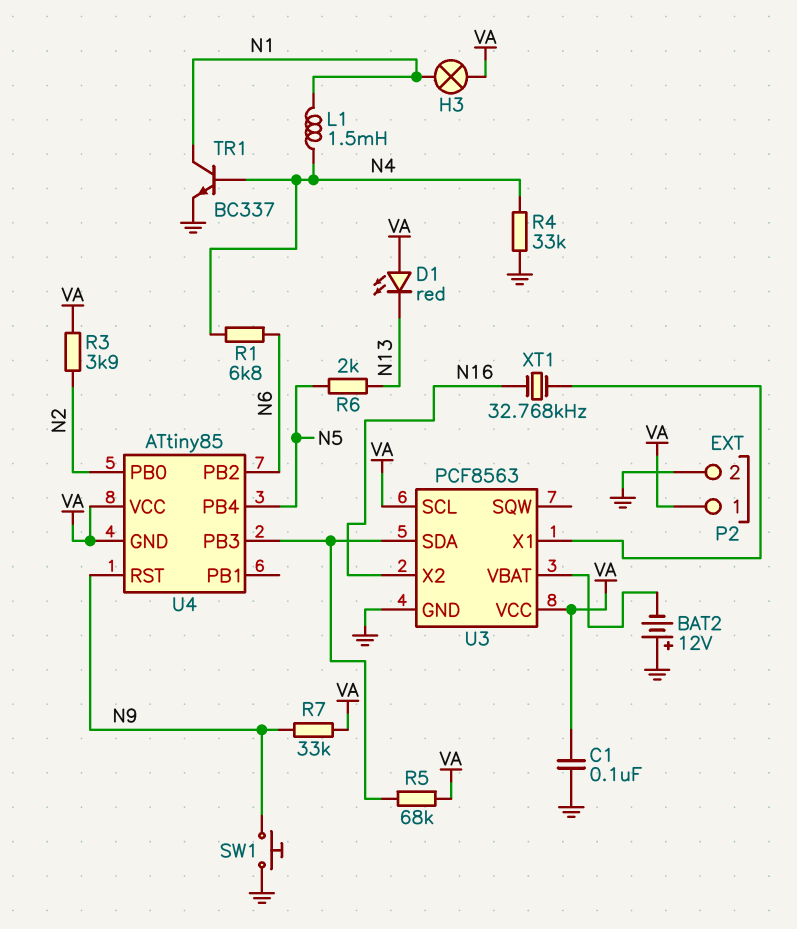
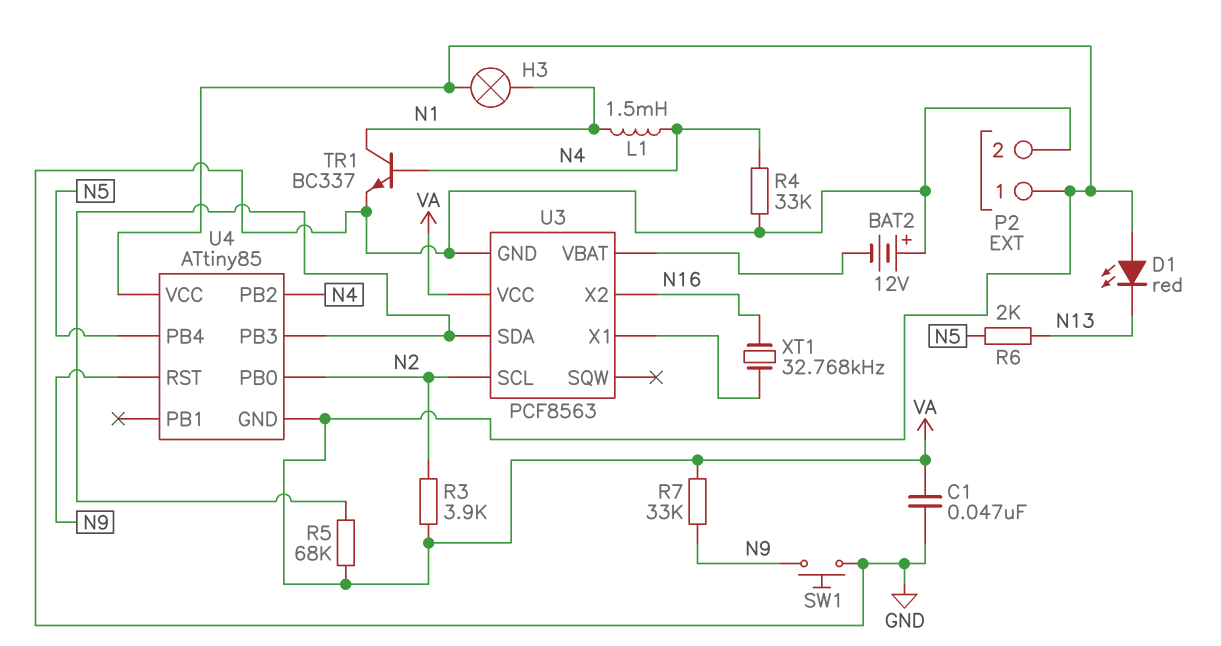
C1: 100nF (GND, VA) -> 47nF (GND, VA)
R1: 6.8k (N4, N6) -> none
U3 pin SCL: VA -> N2
U4 pin PB2: N6 -> N4

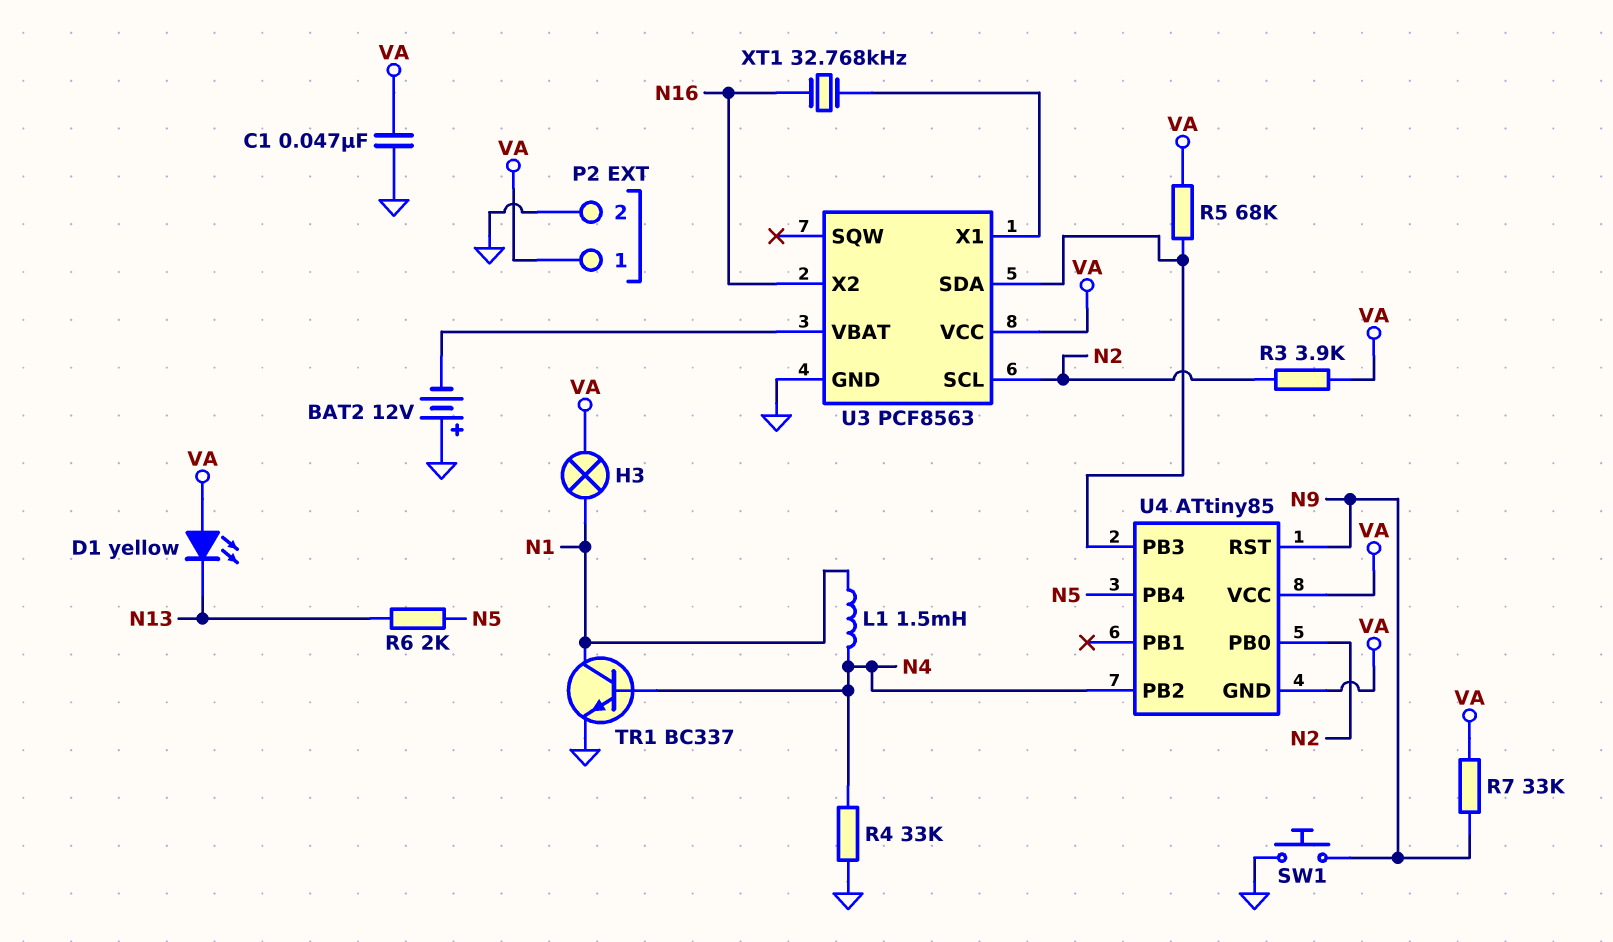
D1: LED red (A VA, K N13) -> LED yellow (A VA, K N13)

